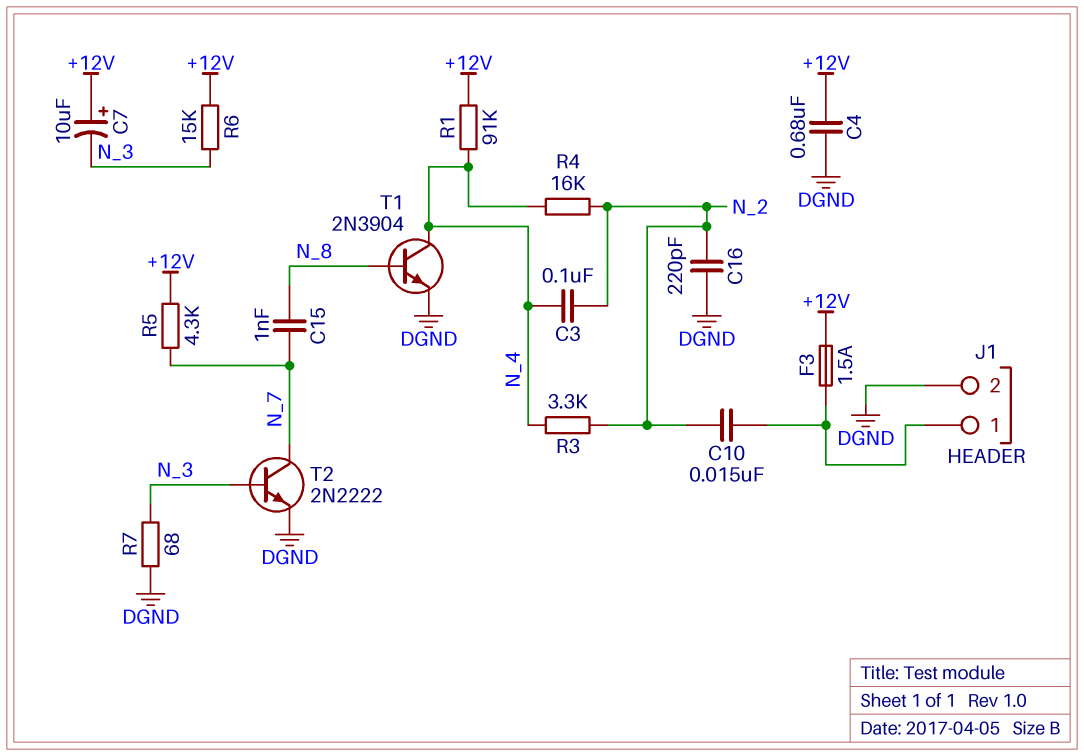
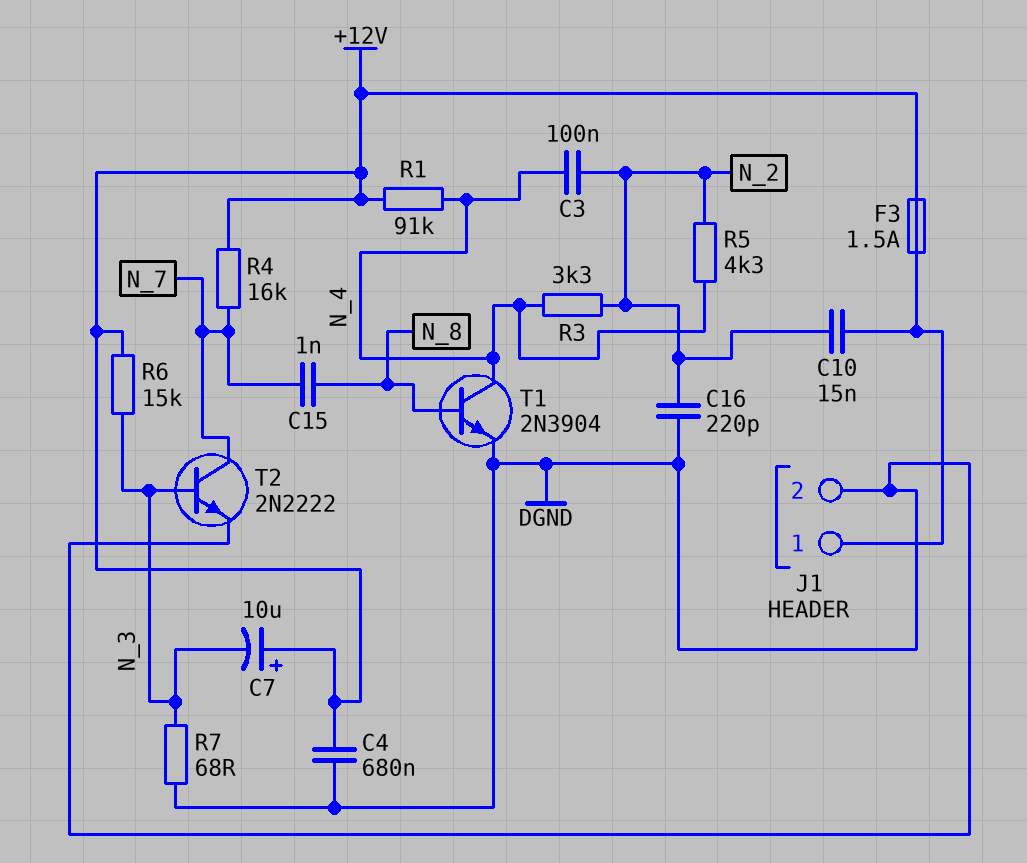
R4: 16k (N_2, N_4) -> 16k (+12V, N_7)
R5: 4.3k (+12V, N_7) -> 4.3k (N_2, N_4)

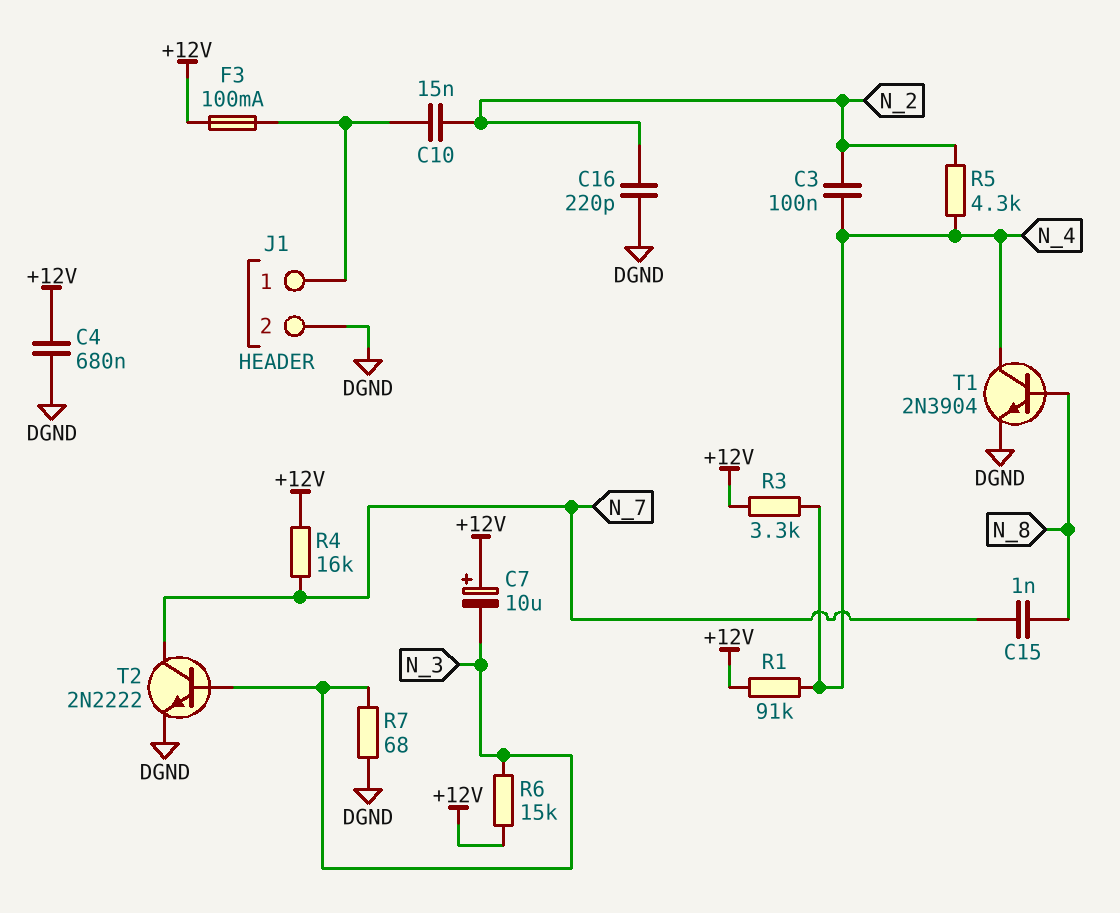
F3: 1.5A (+12V, J1/1) -> 100mA (+12V, J1/1)
R3: 3.3k (N_2, N_4) -> 3.3k (+12V, N_4)

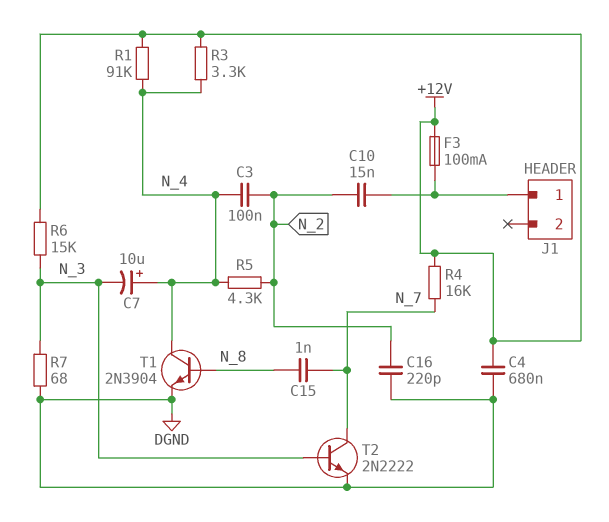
C7: 10uF (plus +12V, minus N_3) -> 10uF (plus N_4, minus N_3)
J1 pin 2: DGND -> none

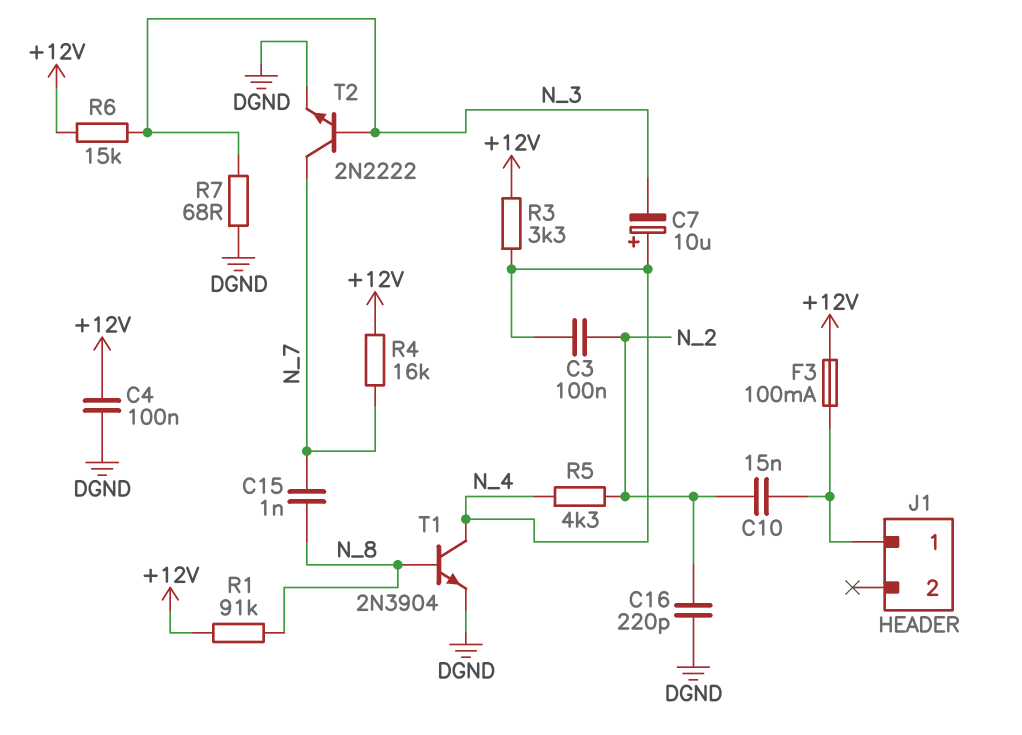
C4: 680nF (+12V, DGND) -> 100nF (+12V, DGND)
R1: 91k (+12V, N_4) -> 91k (+12V, N_8)

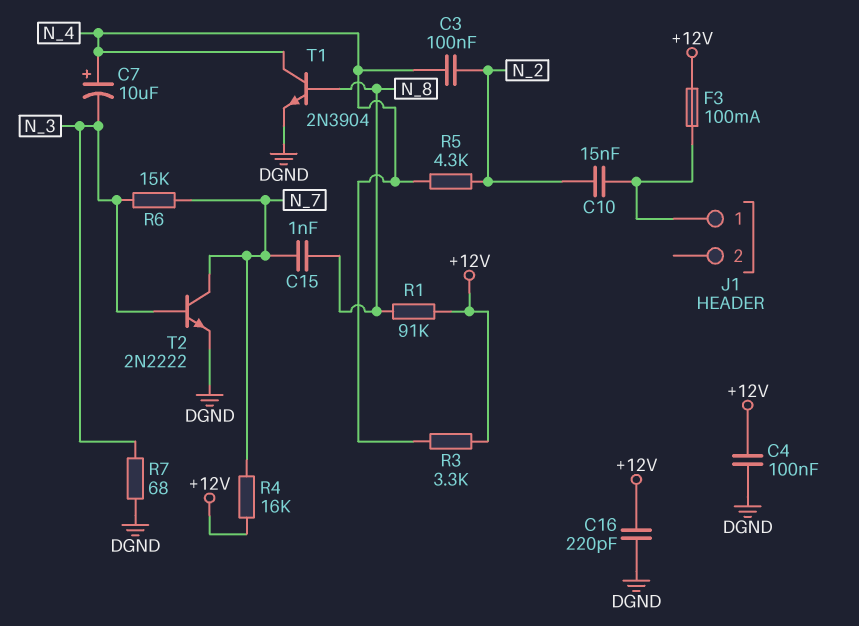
C16: 220pF (DGND, N_2) -> 220pF (+12V, DGND)
R6: 15k (+12V, N_3) -> 15k (N_3, N_7)

